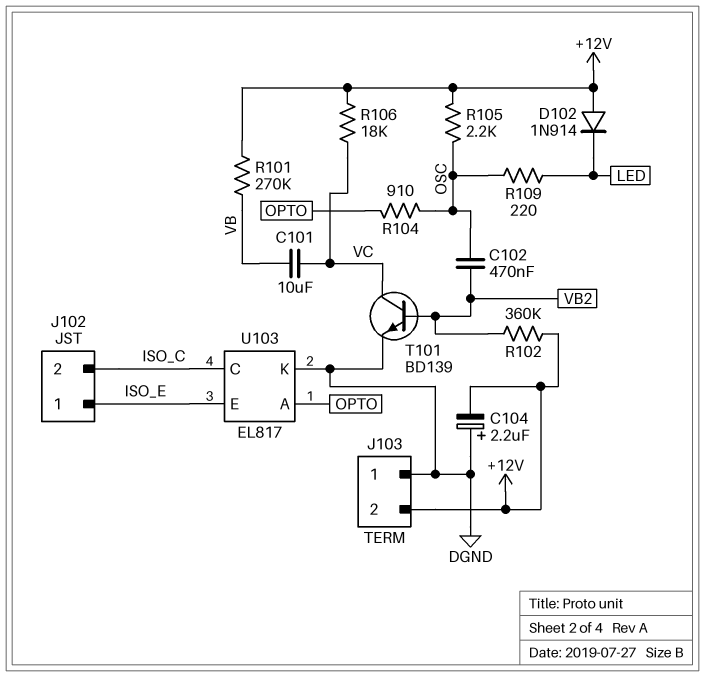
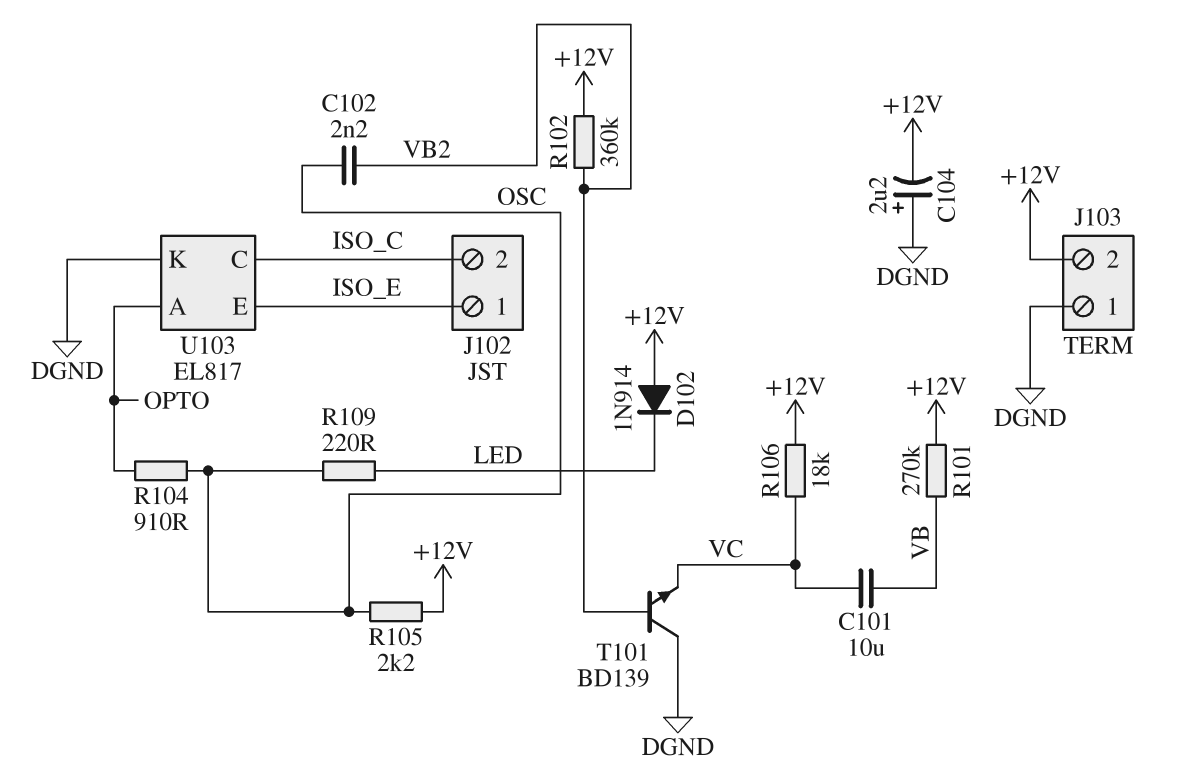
C102: 470nF (OSC, VB2) -> 2.2nF (OSC, VB2)
T101: NPN BD139 (B VB2, C VC, E DGND) -> NPN BD139 (B VB2, C DGND, E VC)

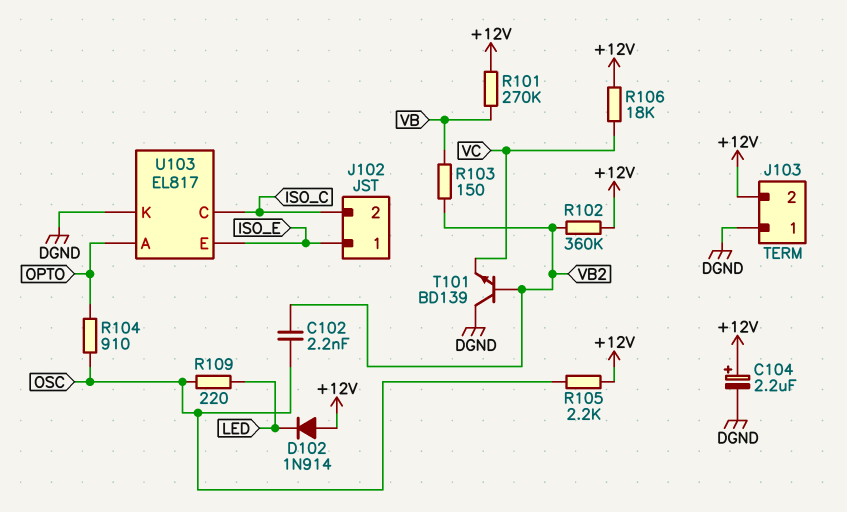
C101: 10uF (VB, VC) -> none
C104: 2.2uF (plus DGND, minus +12V) -> 2.2uF (plus +12V, minus DGND)
R103: none -> 150 (VB, VB2)

